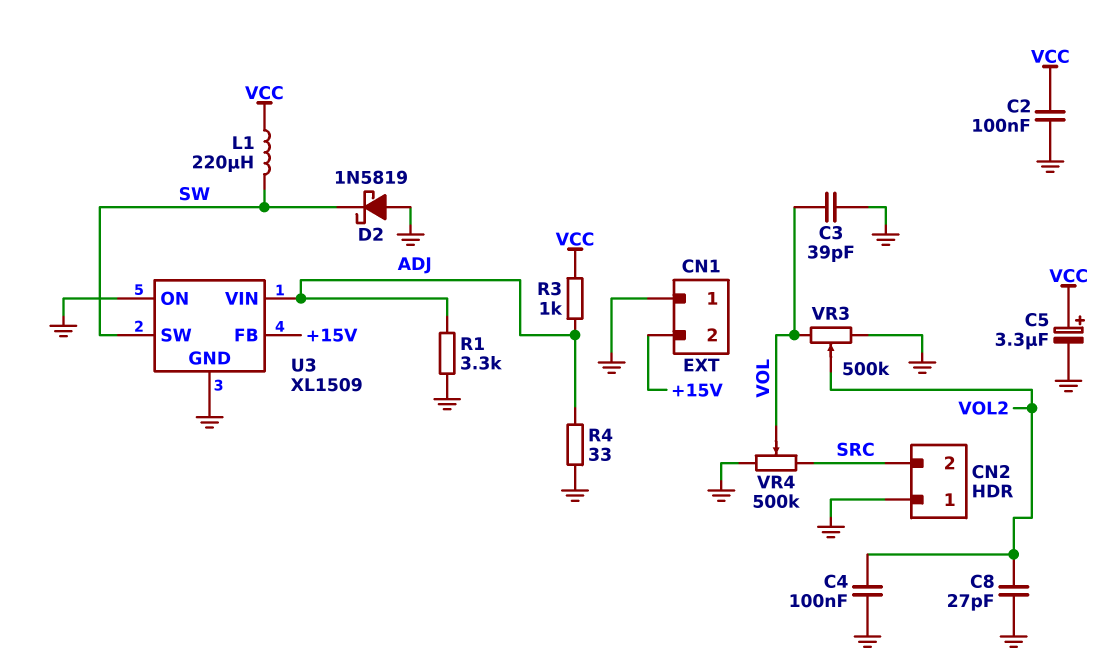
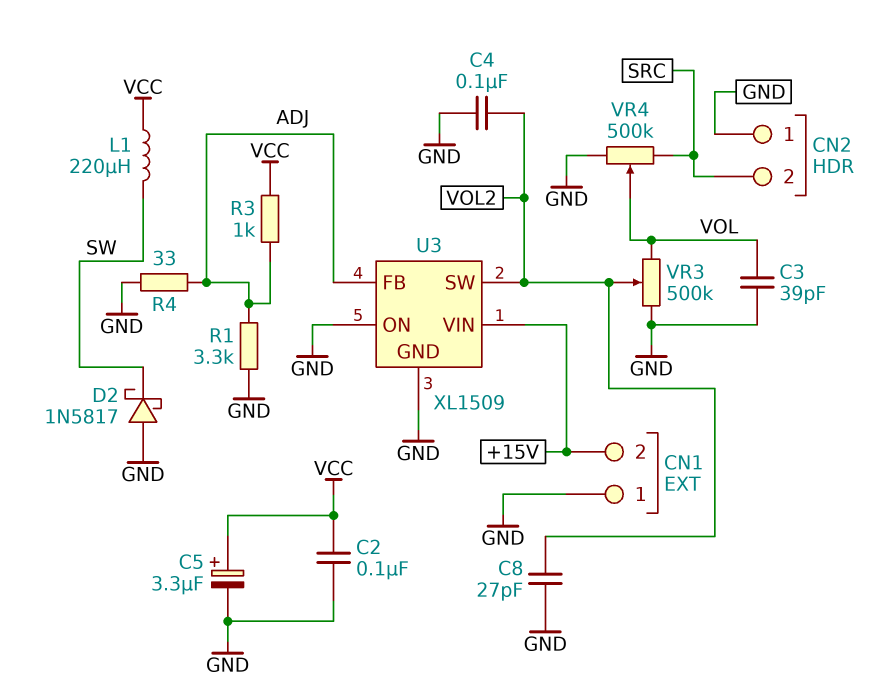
D2: schottky 1N5819 (A GND, K SW) -> schottky 1N5817 (A GND, K SW)
U3 pin FB: +15V -> ADJ
U3 pin SW: SW -> VOL2
U3 pin VIN: ADJ -> +15V

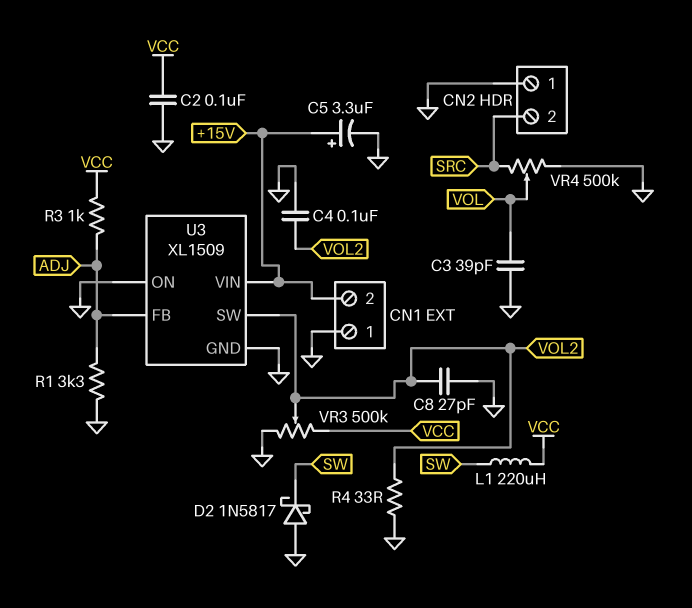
C5: 3.3uF (plus VCC, minus GND) -> 3.3uF (plus +15V, minus GND)
R4: 33 (ADJ, GND) -> 33 (GND, VOL2)
VR3: 500k (GND, VOL, wiper VOL2) -> 500k (GND, VCC, wiper VOL2)

